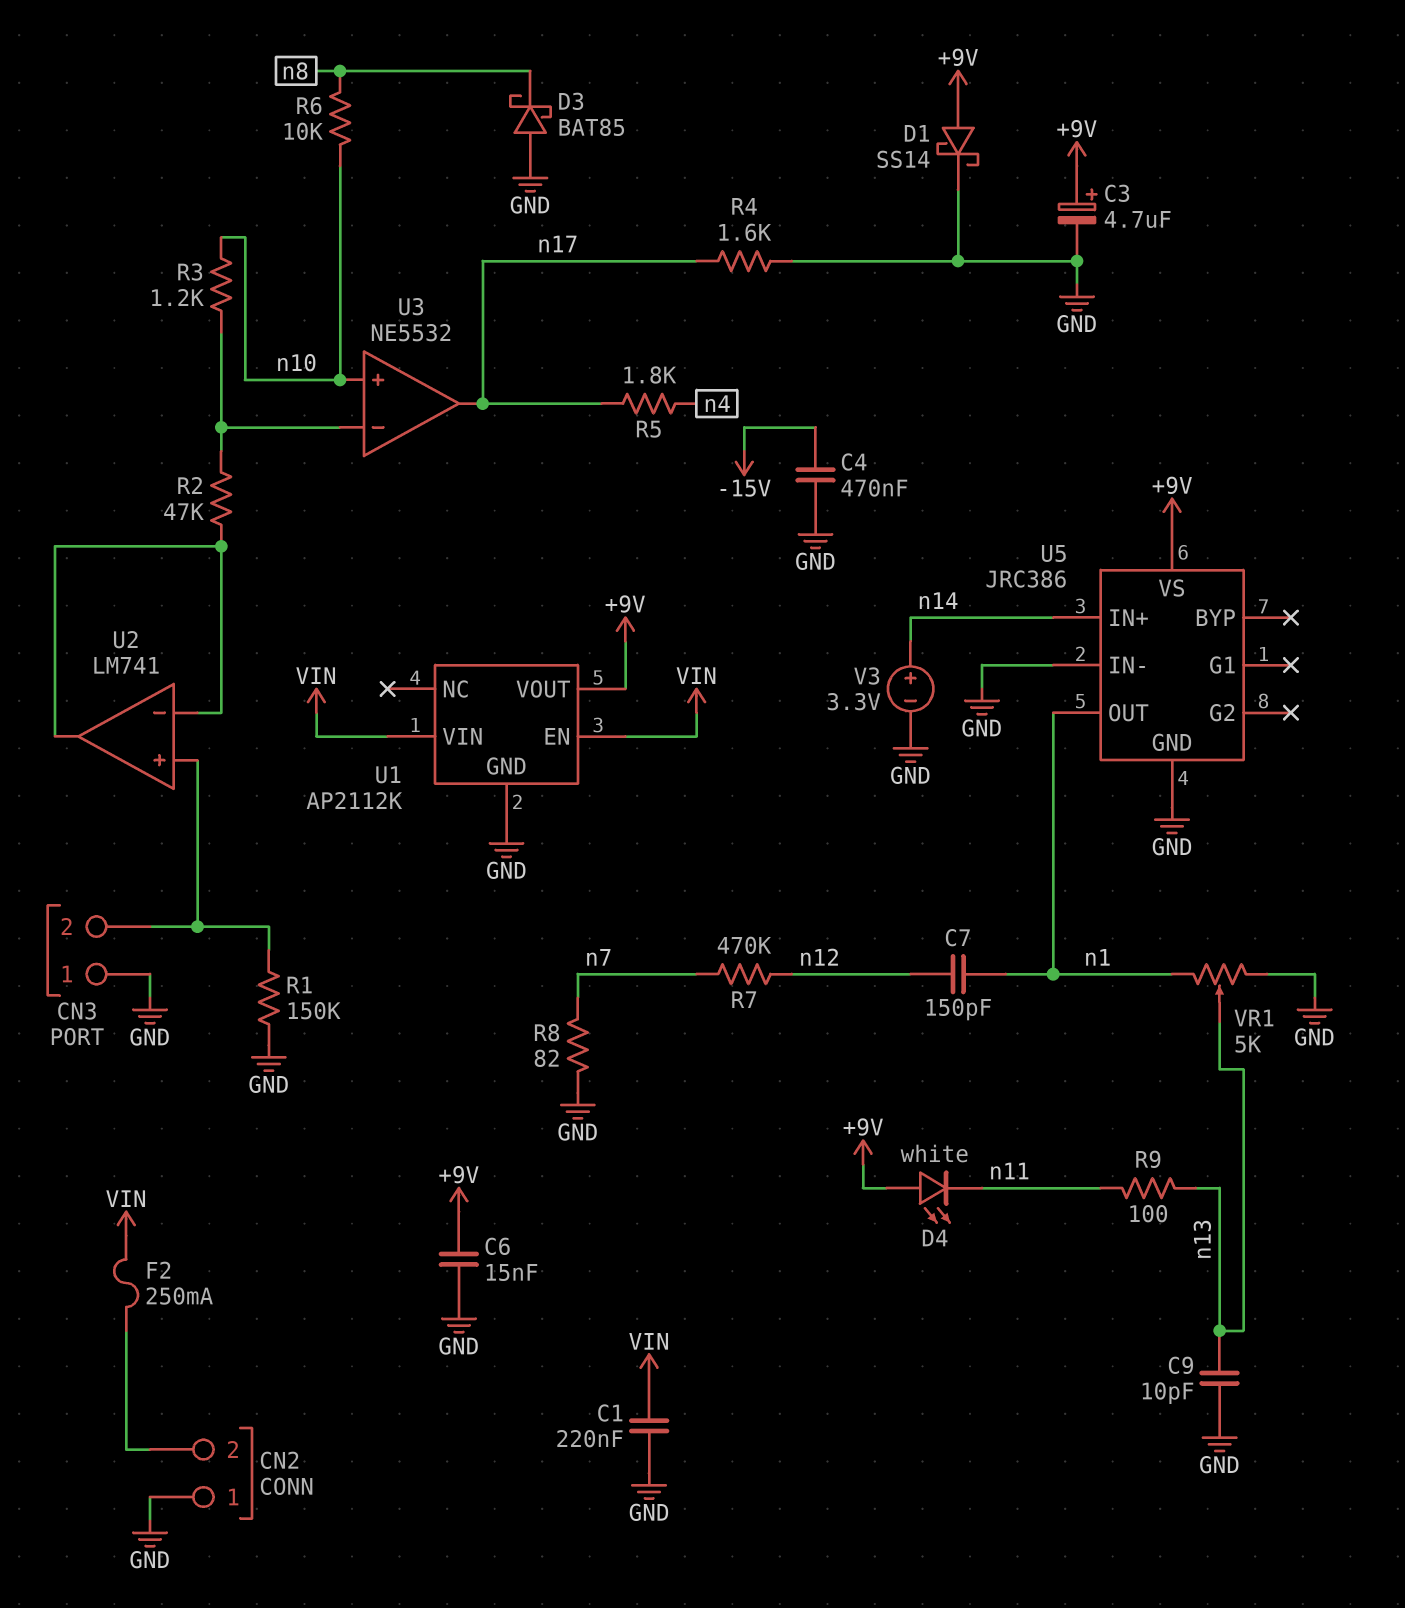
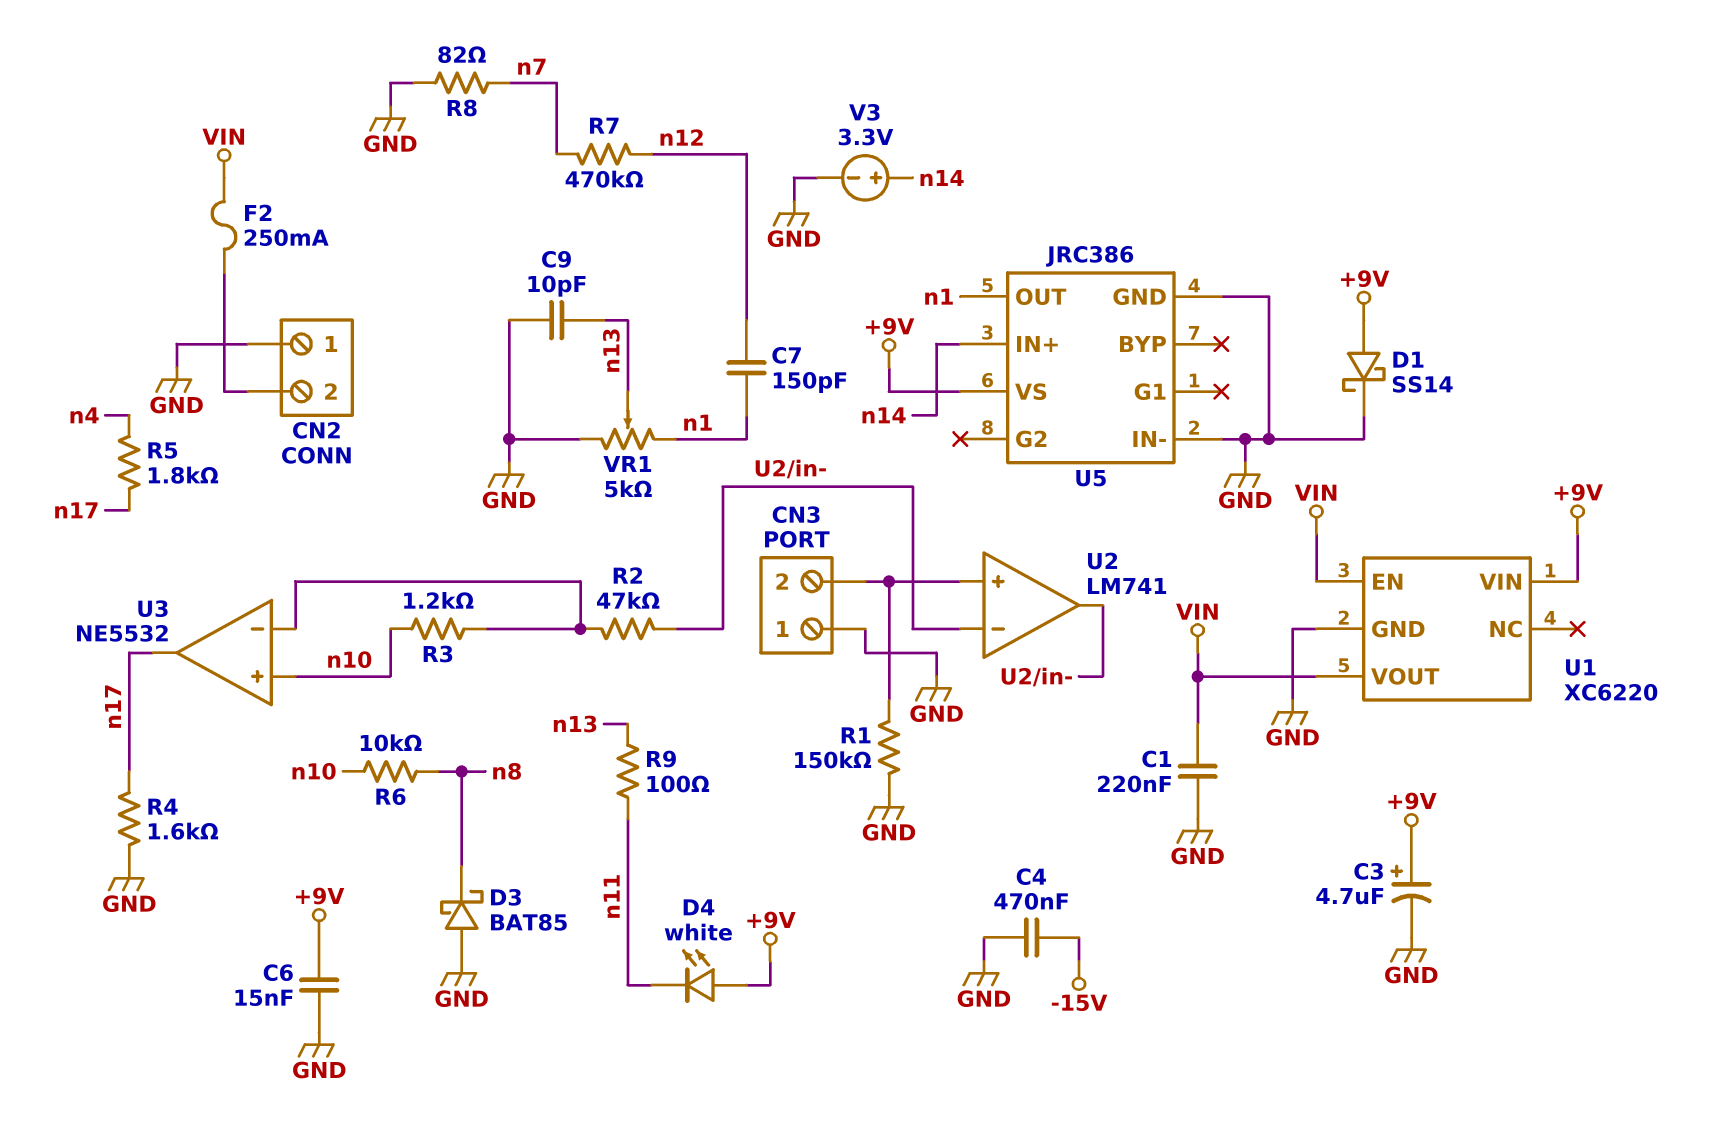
U1: AP2112K -> XC6220
U1 pin VIN: VIN -> +9V
U1 pin VOUT: +9V -> VIN

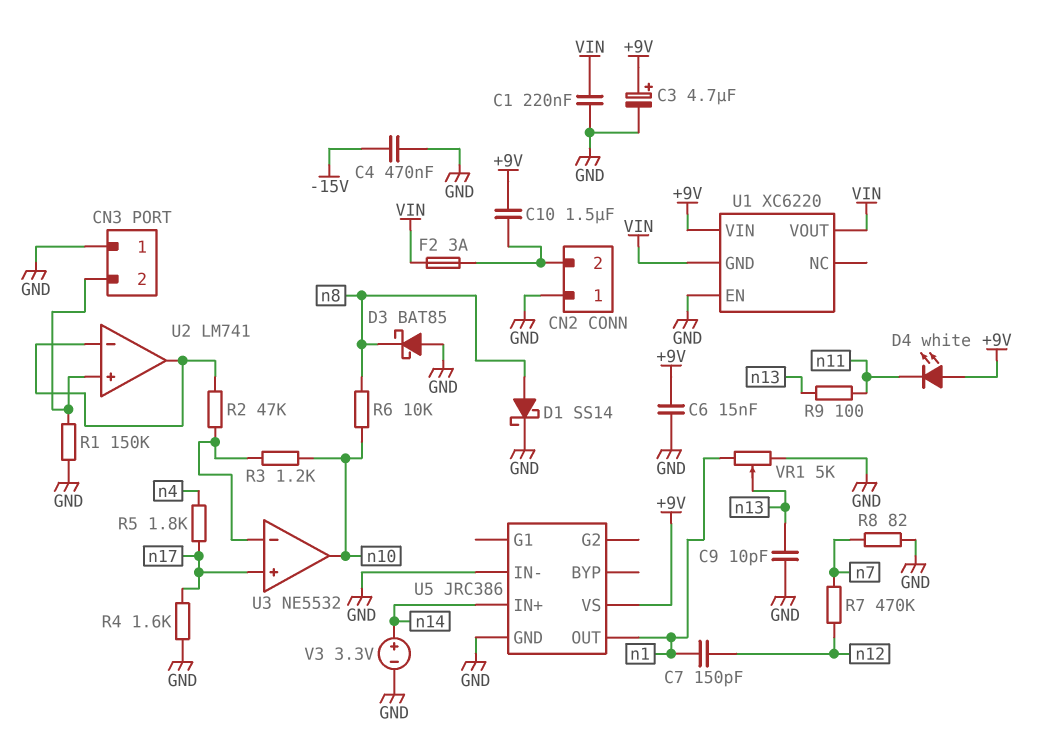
C10: none -> 1.5uF (+9V, CN2/2)
D1: schottky SS14 (A +9V, K GND) -> schottky SS14 (A n8, K GND)
F2: 250mA (CN2/2, VIN) -> 3A (CN2/2, VIN)
U1 pin EN: VIN -> GND
U1 pin GND: GND -> VIN
U3 pin in+: n10 -> n17
U3 pin out: n17 -> n10

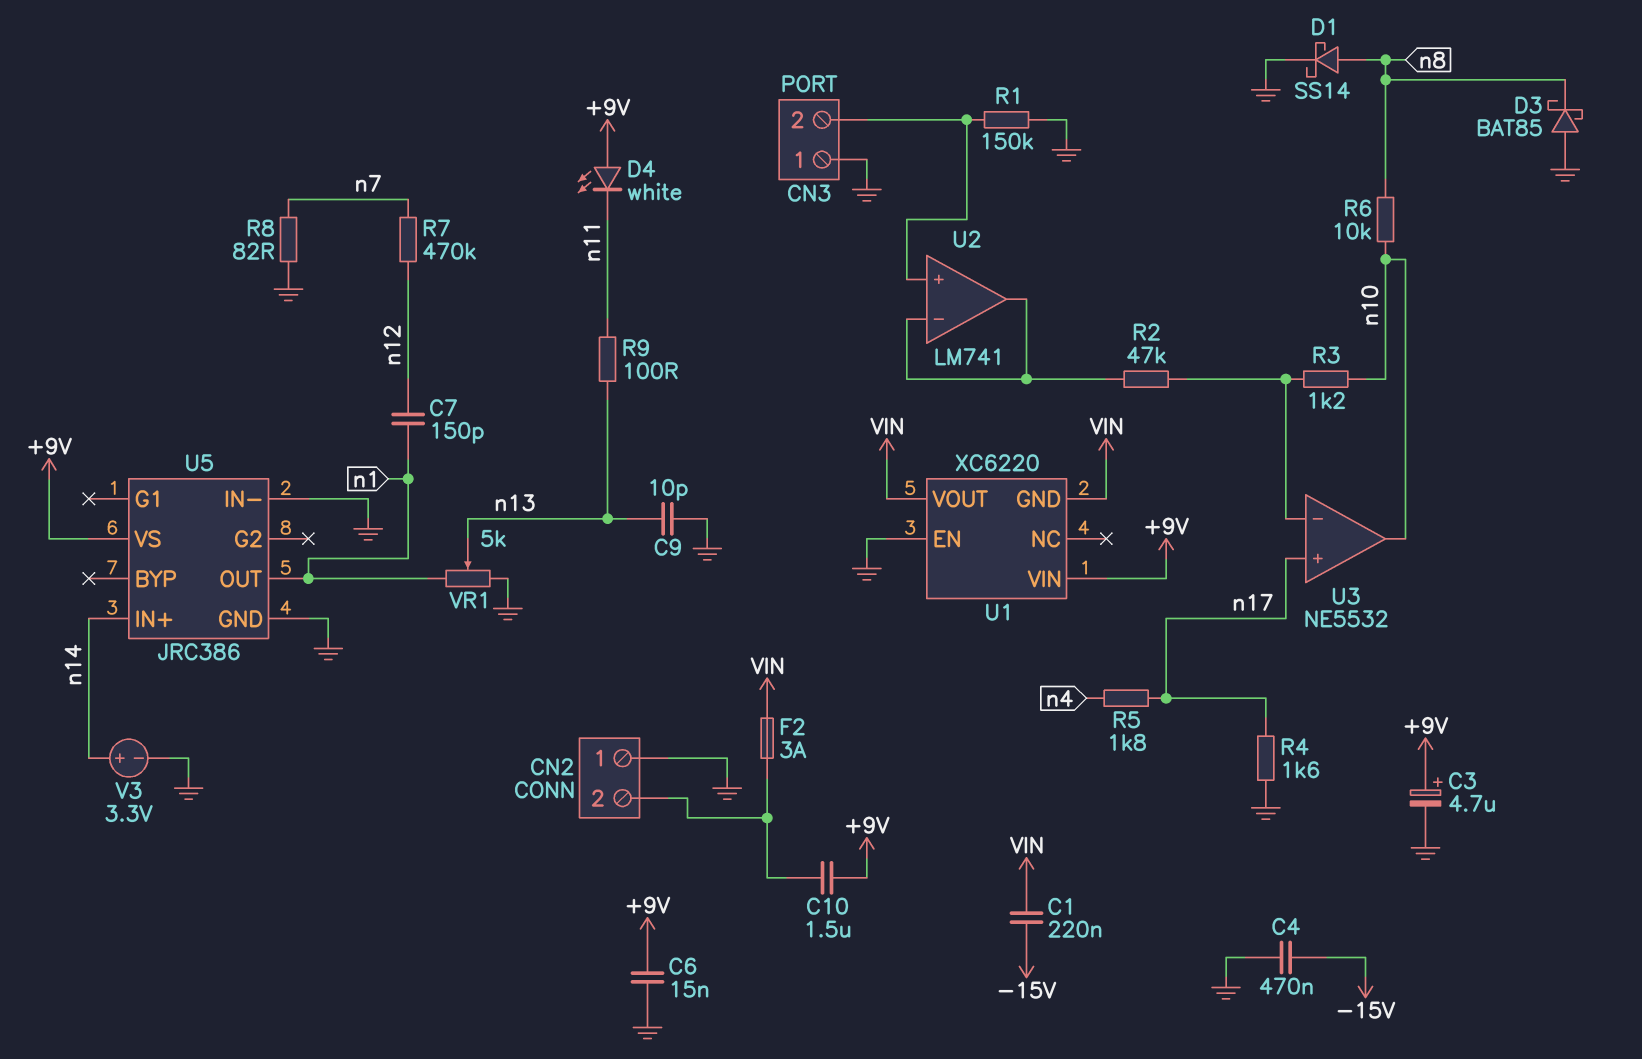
C1: 220nF (GND, VIN) -> 220nF (-15V, VIN)

